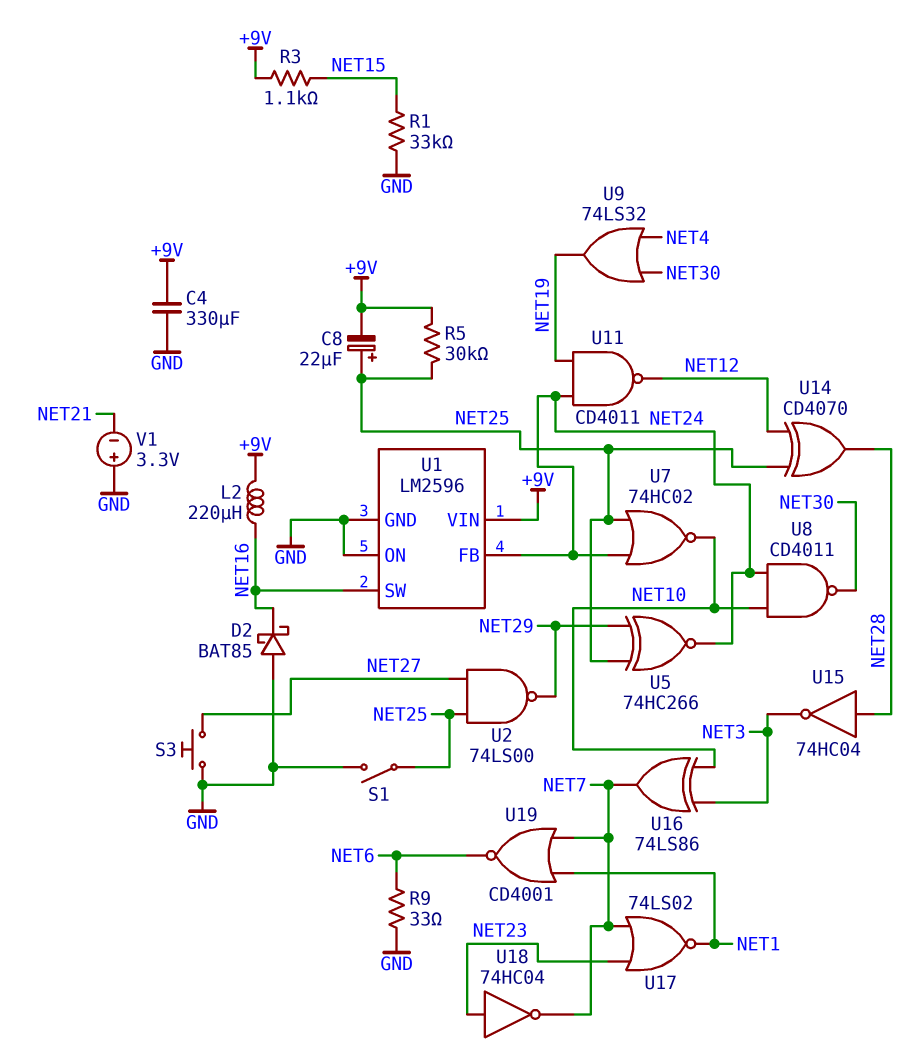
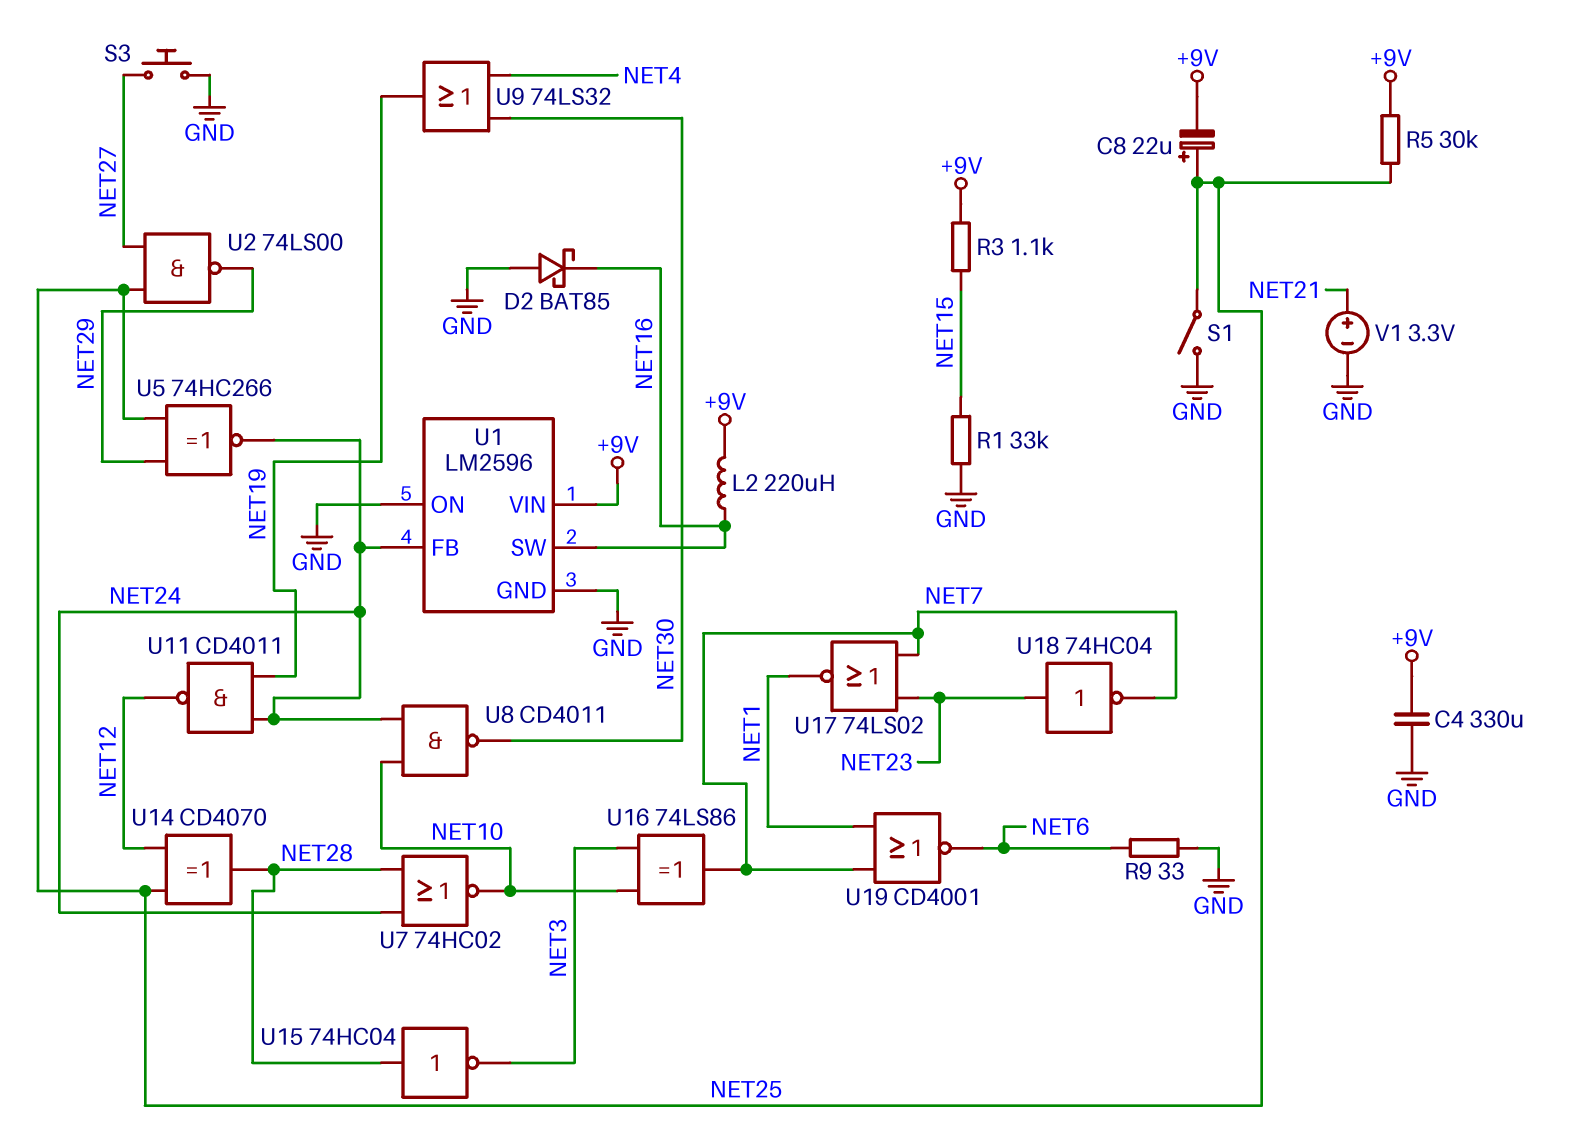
U7: NOR 74HC02 (in NET24, in NET25, out NET10) -> NOR 74HC02 (in NET24, in NET28, out NET10)
V1: 3.3V (plus GND, minus NET21) -> 3.3V (plus NET21, minus GND)

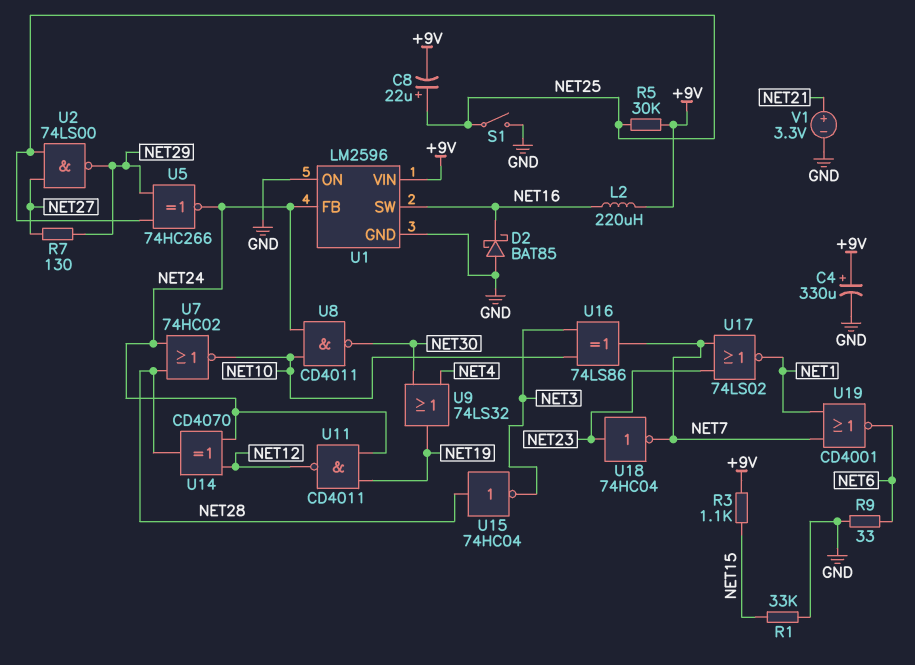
C4: 330uF (+9V, GND) -> 330uF (plus +9V, minus GND)
R7: none -> 130 (NET27, NET29)
S3: button (GND, NET27) -> none
U14: XOR CD4070 (in NET12, in NET25, out NET28) -> XOR CD4070 (in NET12, in NET24, out NET28)

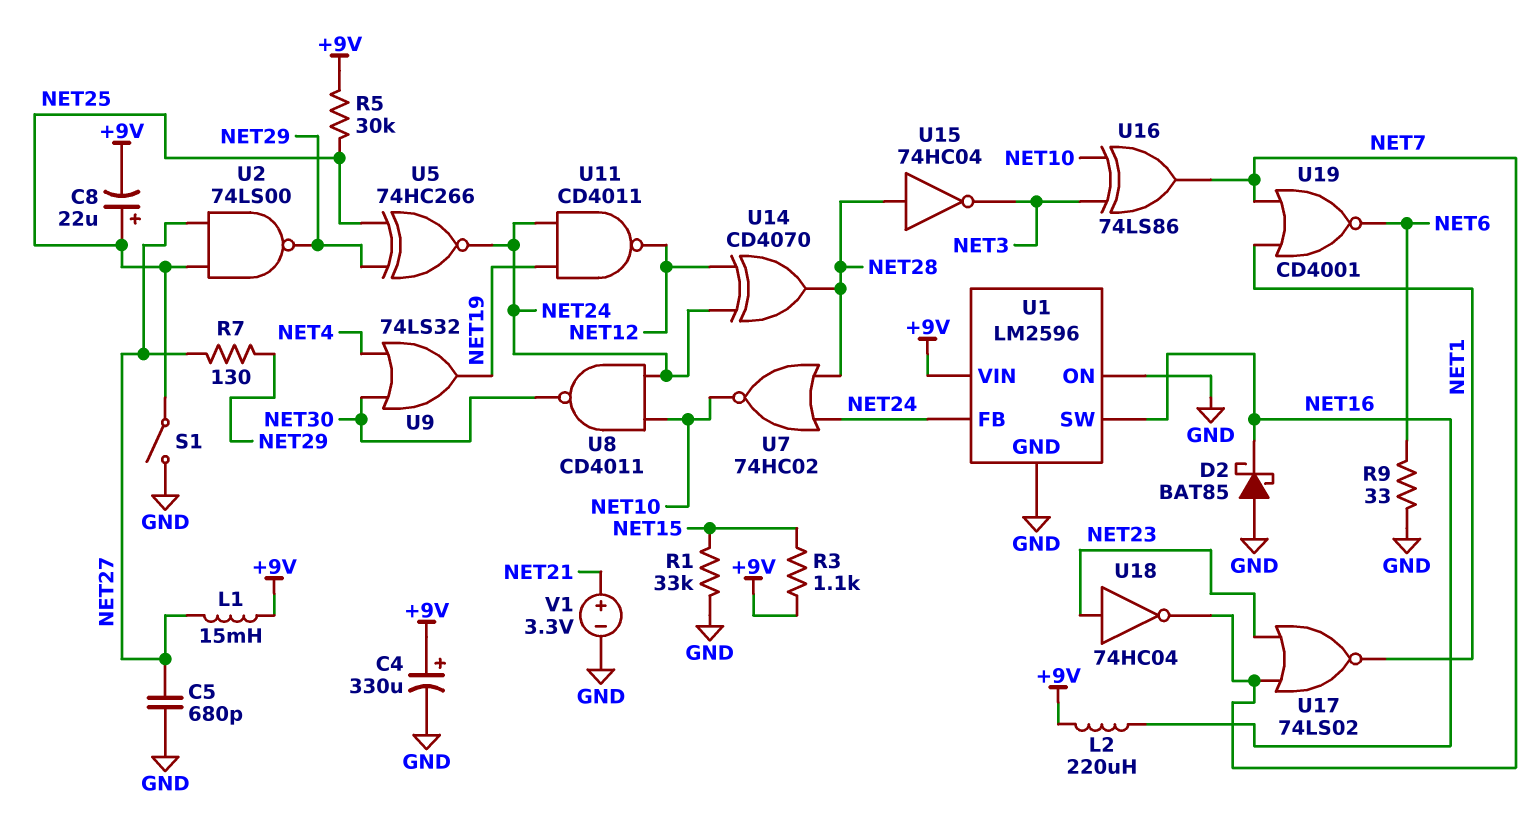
C5: none -> 680pF (GND, NET27)
L1: none -> 15mH (+9V, NET27)

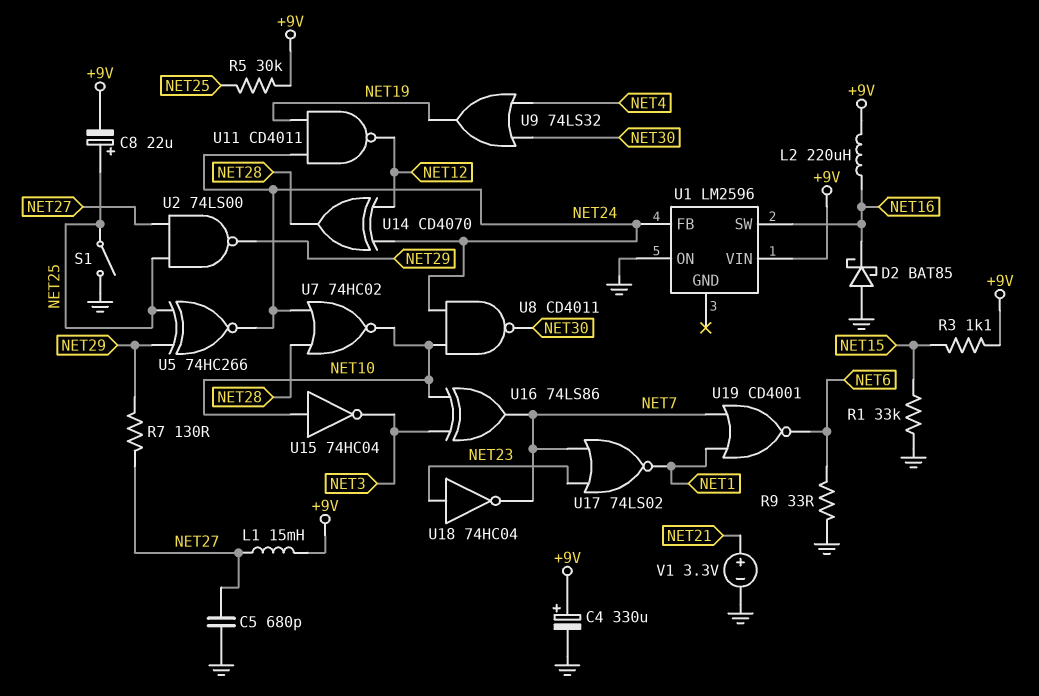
U1 pin GND: GND -> none
U15: NOT 74HC04 (in NET28, out NET3) -> NOT 74HC04 (in NET10, out NET3)

